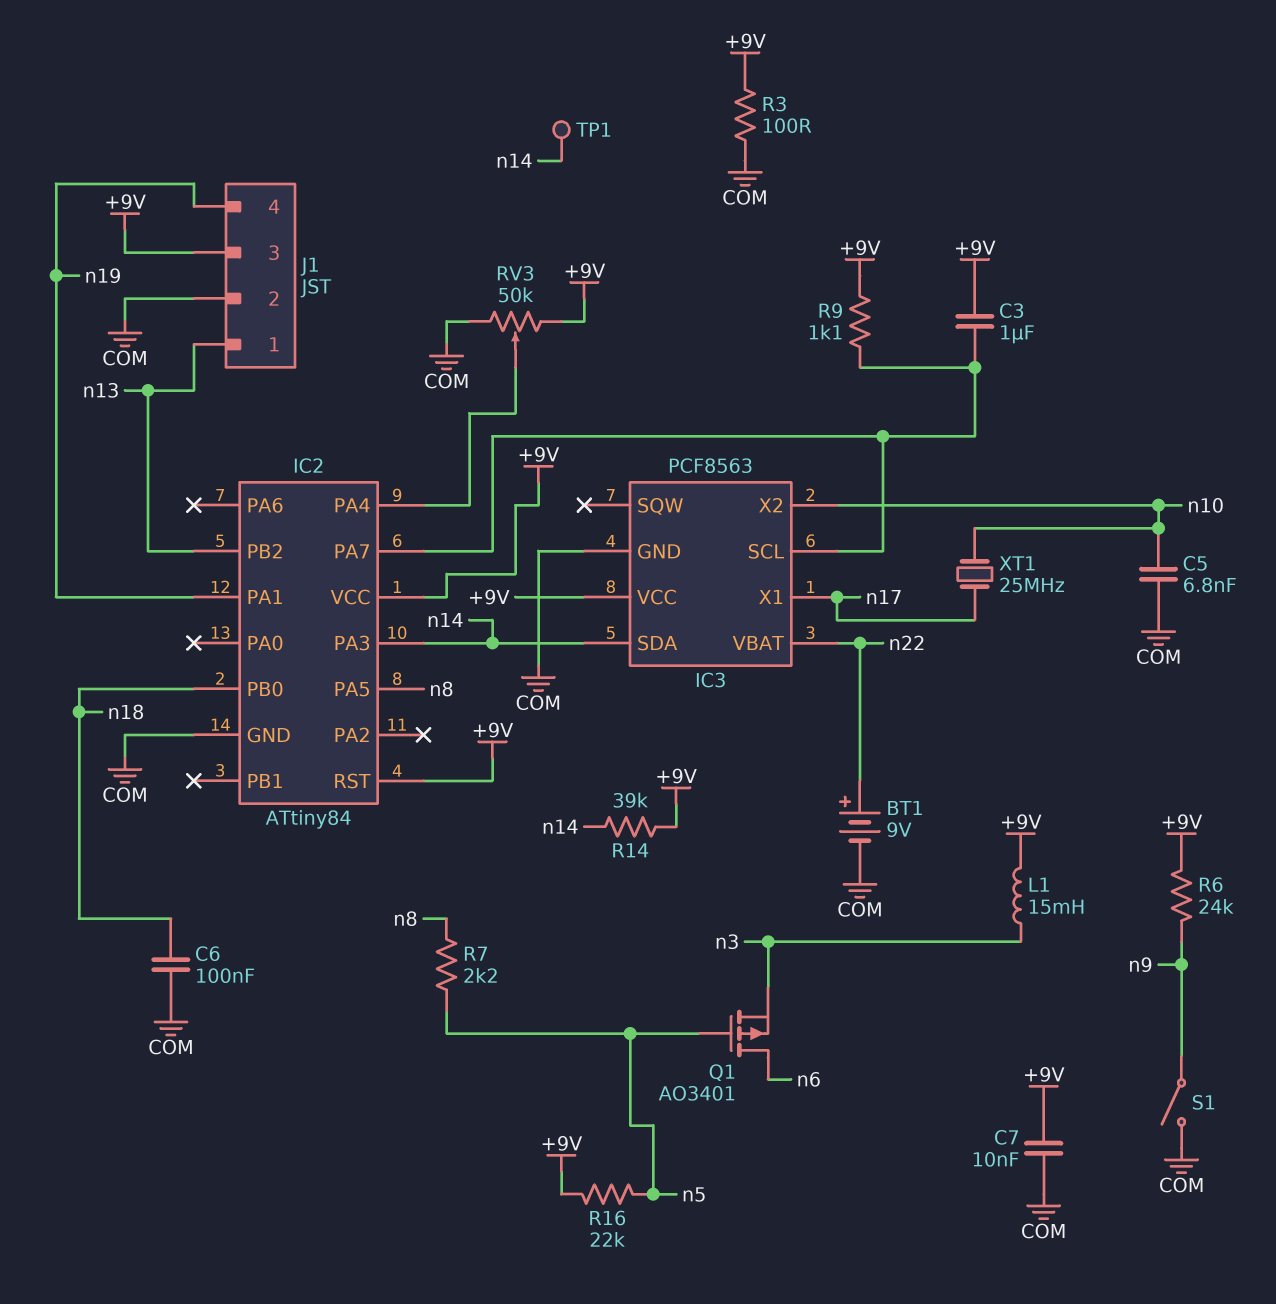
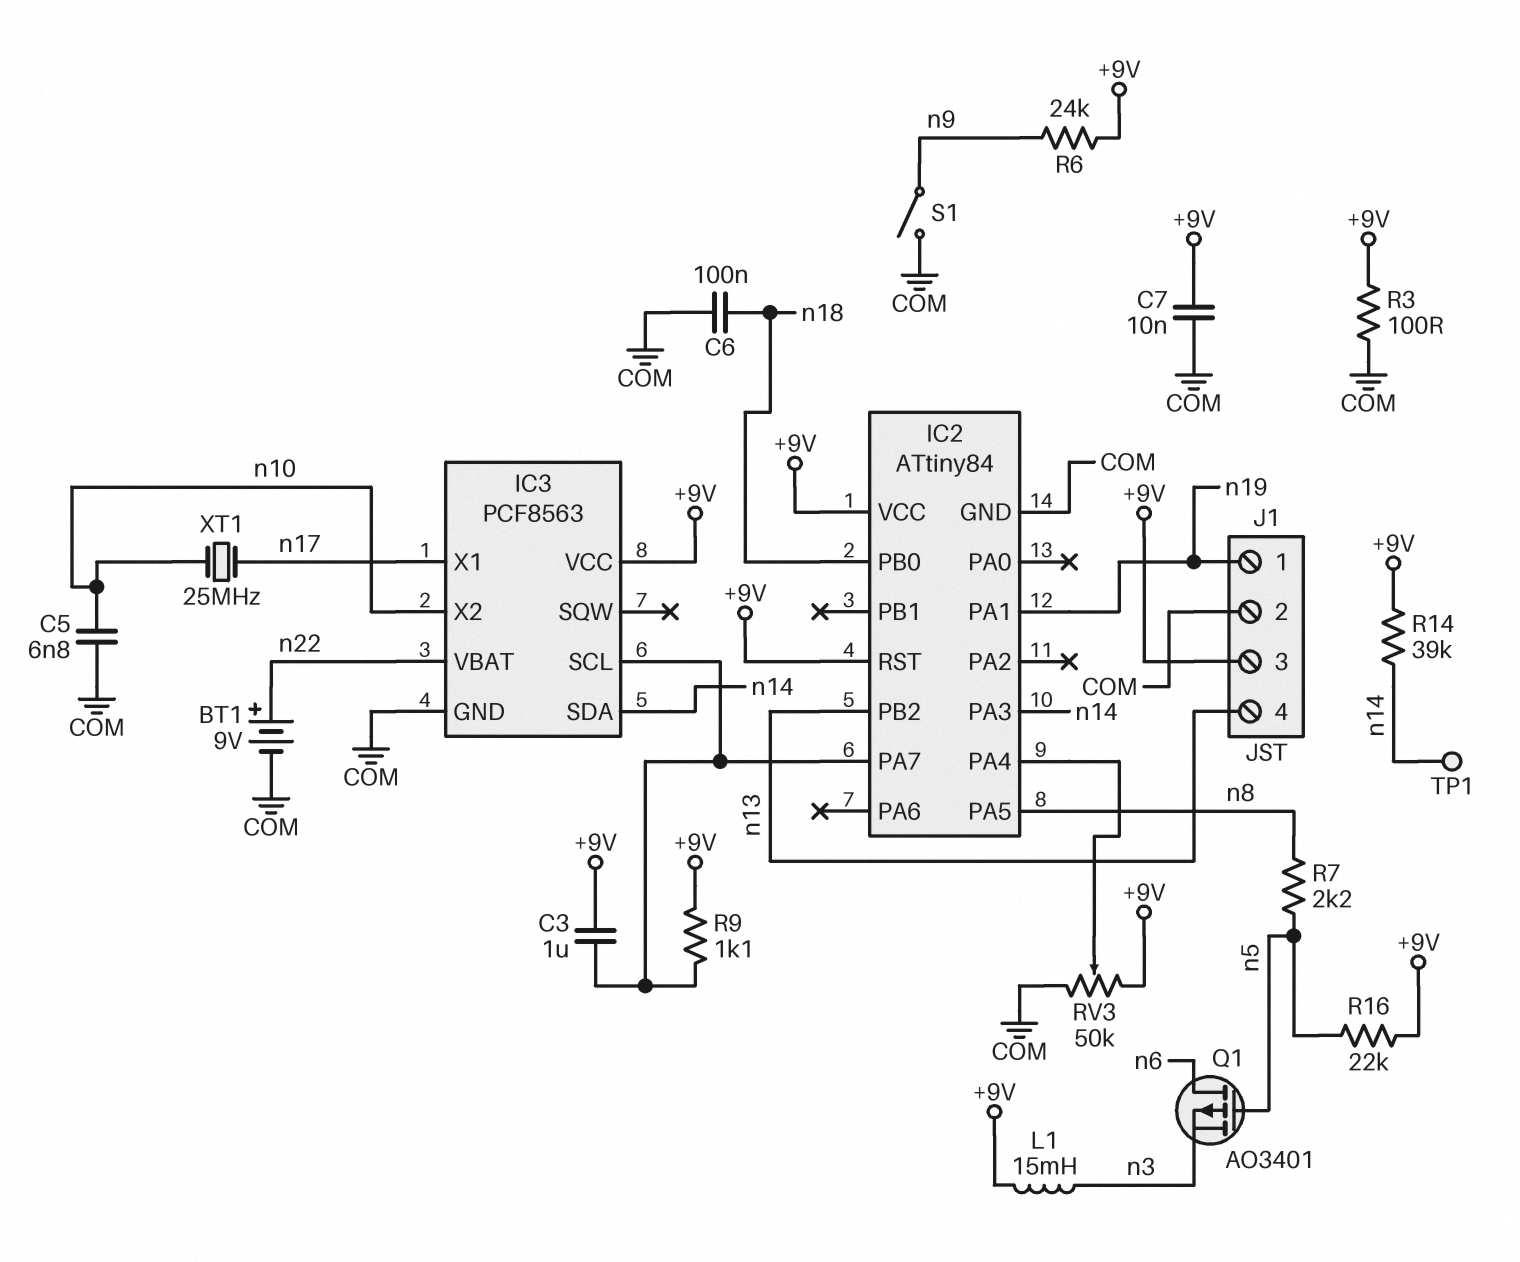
J1 pin 1: n13 -> n19
J1 pin 4: n19 -> n13

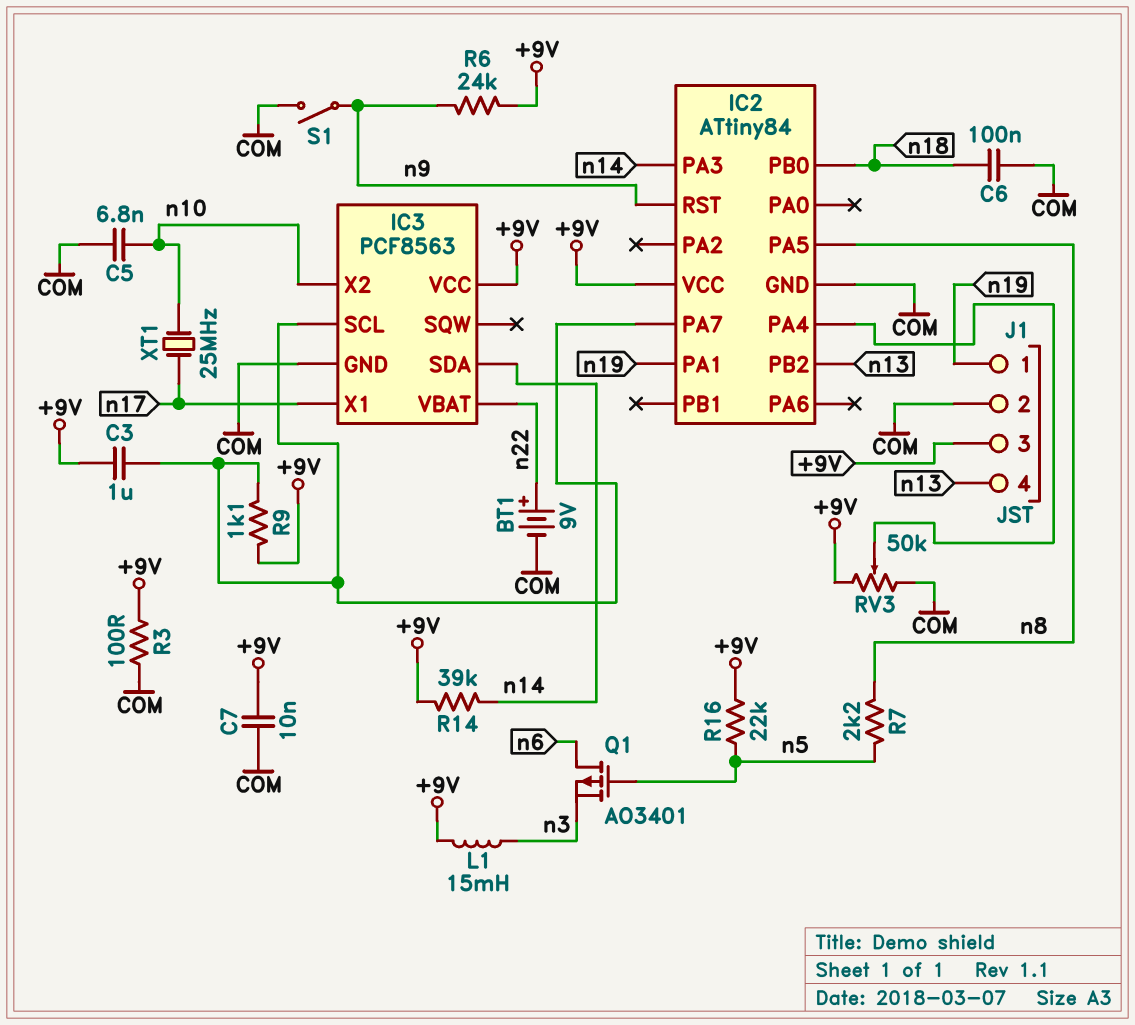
IC2 pin RST: +9V -> n9
TP1: test point (n14) -> none

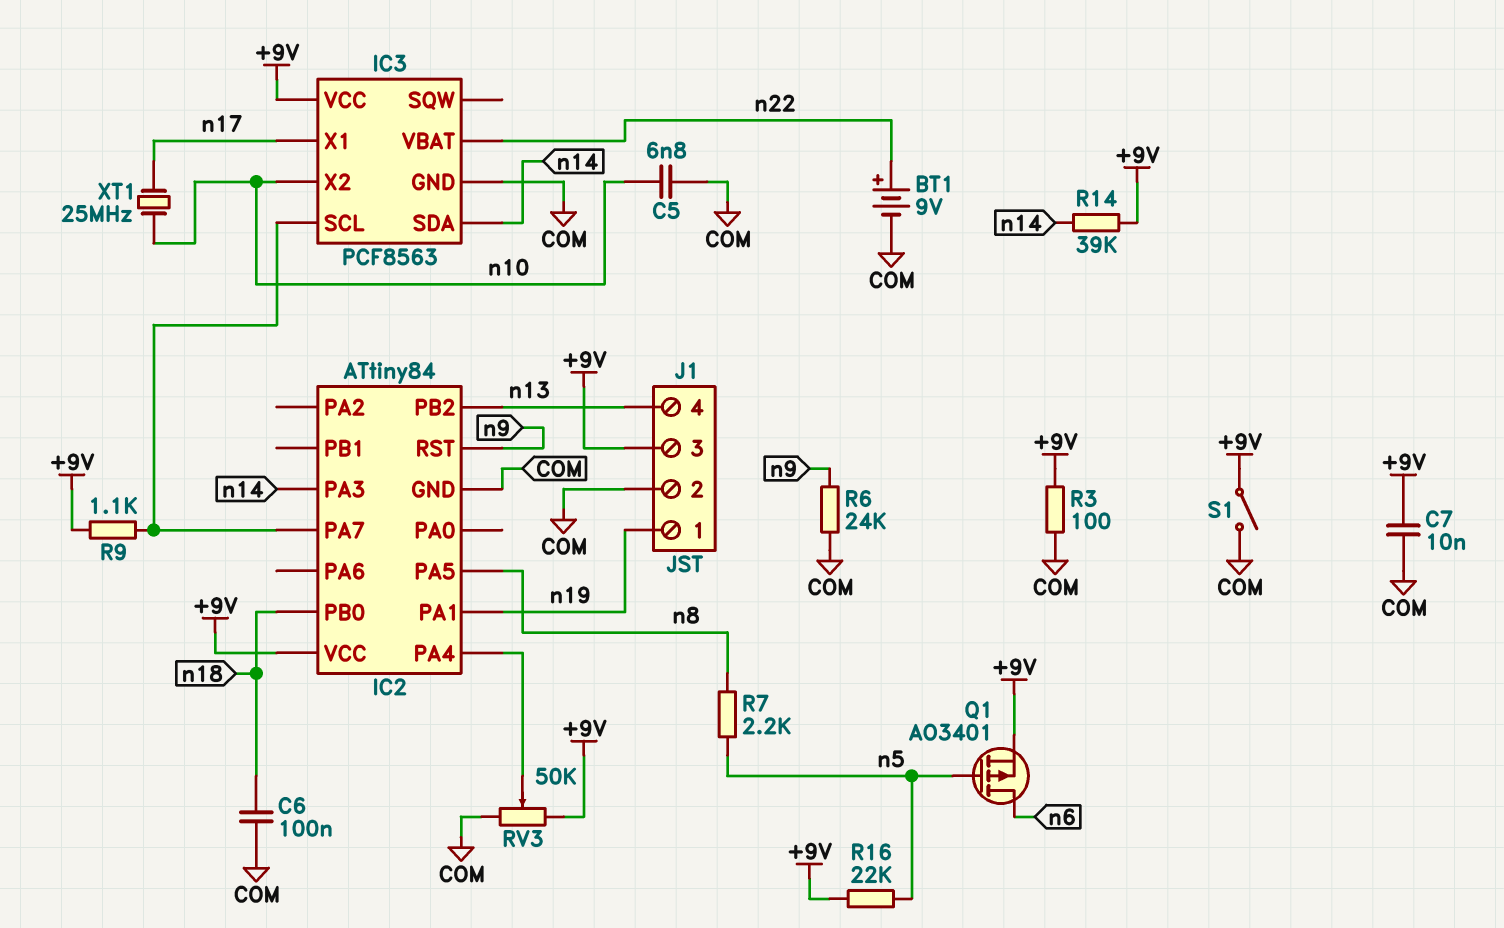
C3: 1uF (+9V, IC2/PA7) -> none
L1: 15mH (+9V, n3) -> none
Q1: PMOS AO3401 (G n5, D n6, S n3) -> PMOS AO3401 (G n5, D n6, S +9V)
R6: 24k (+9V, n9) -> 24k (COM, n9)
S1: switch (COM, n9) -> switch (+9V, COM)

